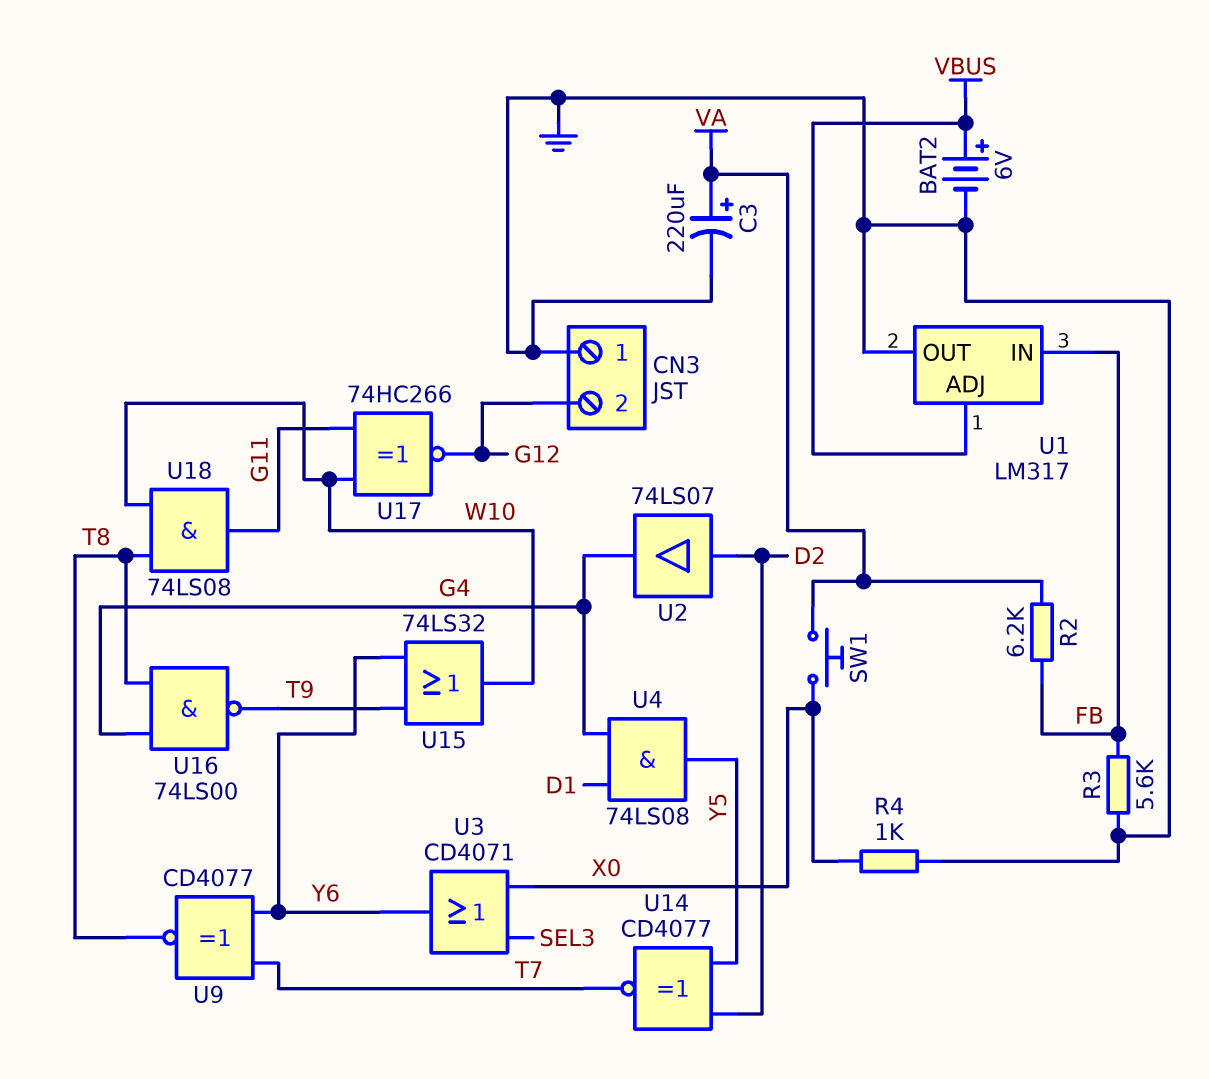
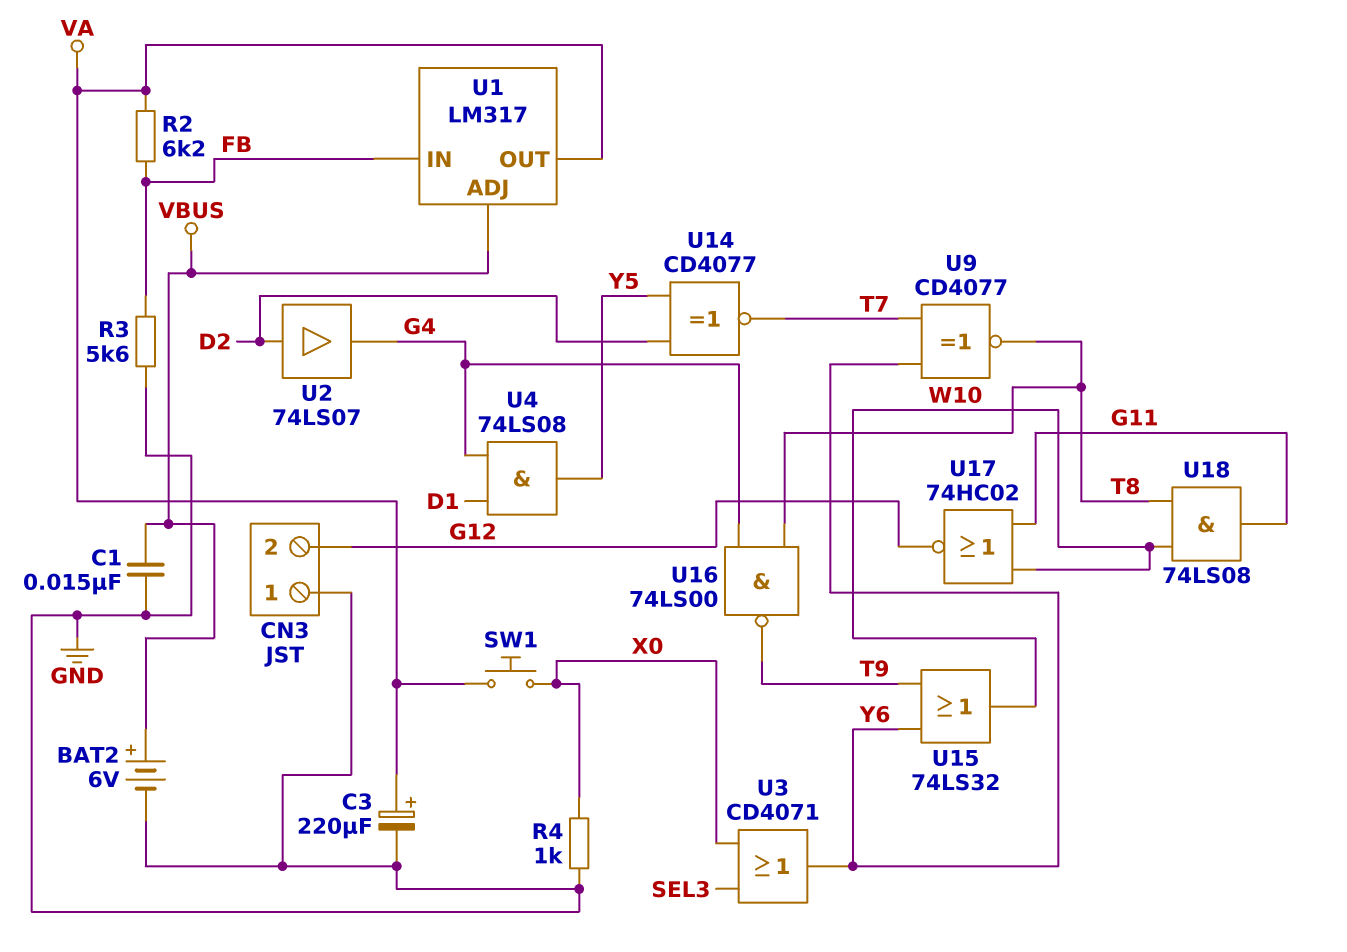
C1: none -> 15nF (GND, VBUS)
U1 pin OUT: GND -> VA
U17: XNOR 74HC266 (in G11, in W10, out G12) -> NOR 74HC02 (in G11, in W10, out G12)

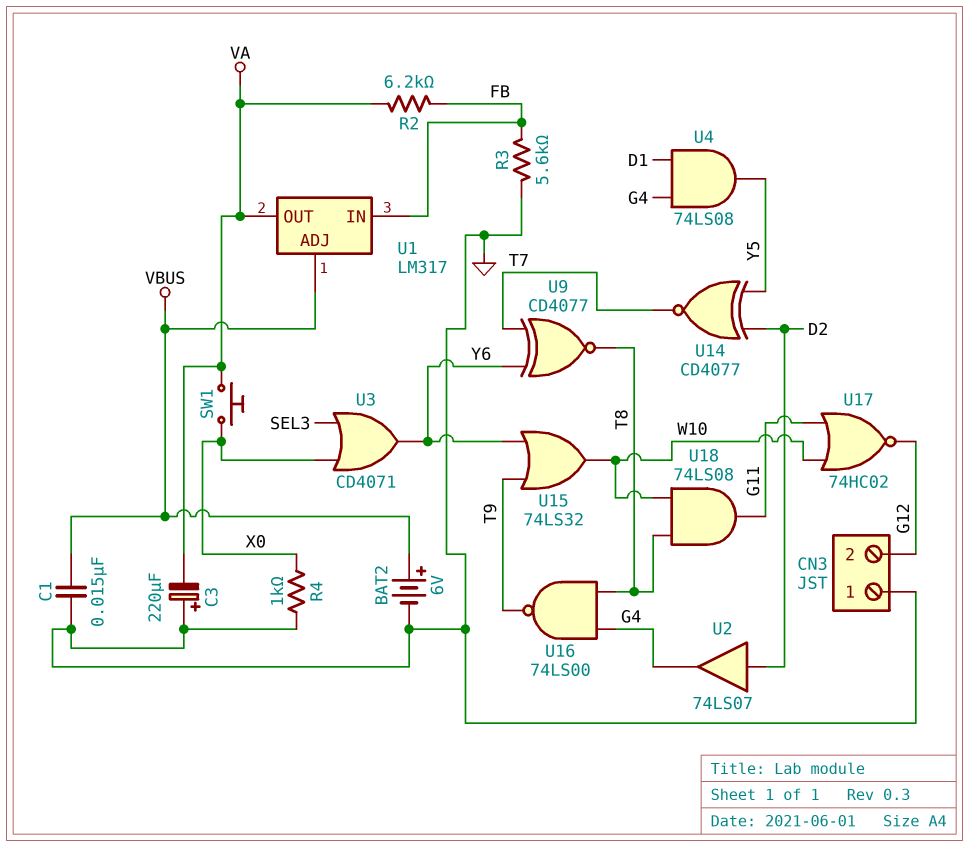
C3: 220uF (plus VA, minus GND) -> 220uF (plus GND, minus VA)

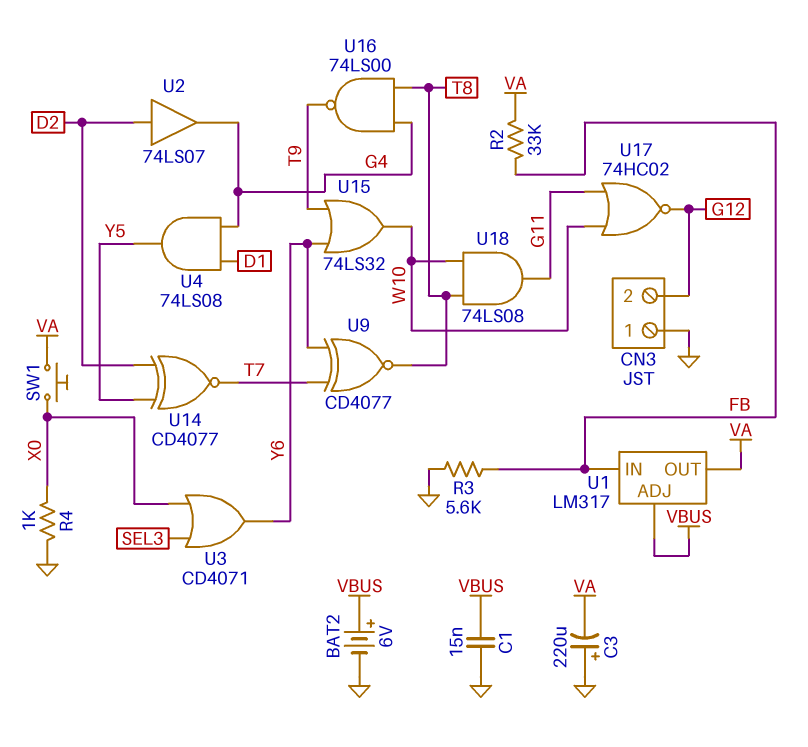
R2: 6.2k (FB, VA) -> 33k (FB, VA)

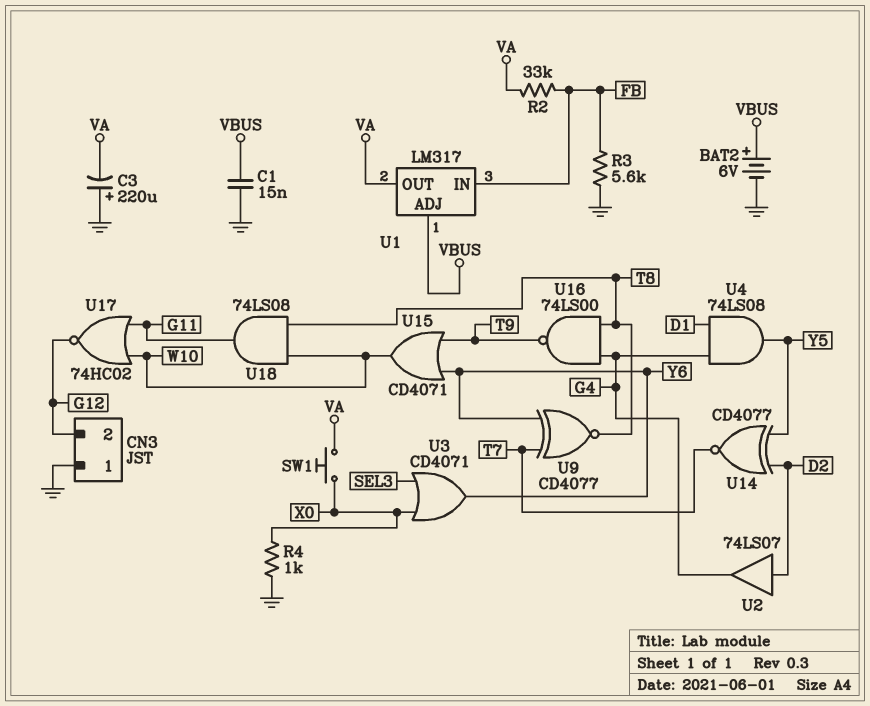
U15: OR 74LS32 (in T9, in Y6, out W10) -> OR CD4071 (in T9, in Y6, out W10)

